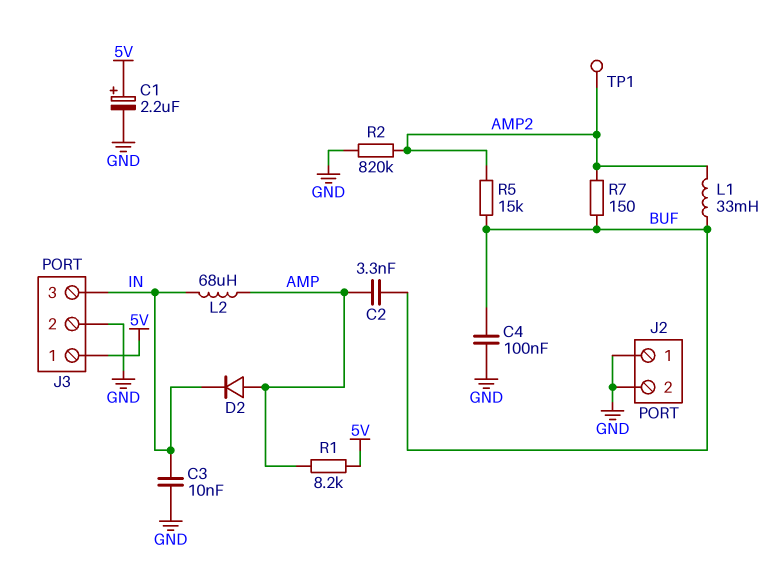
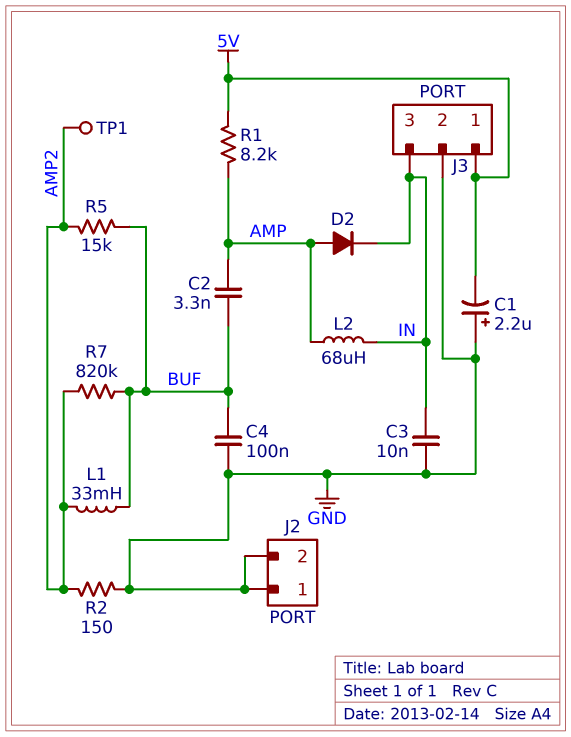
C1: 2.2uF (plus 5V, minus GND) -> 2.2uF (plus GND, minus 5V)
R2: 820k (AMP2, GND) -> 150 (AMP2, GND)
R7: 150 (AMP2, BUF) -> 820k (AMP2, BUF)

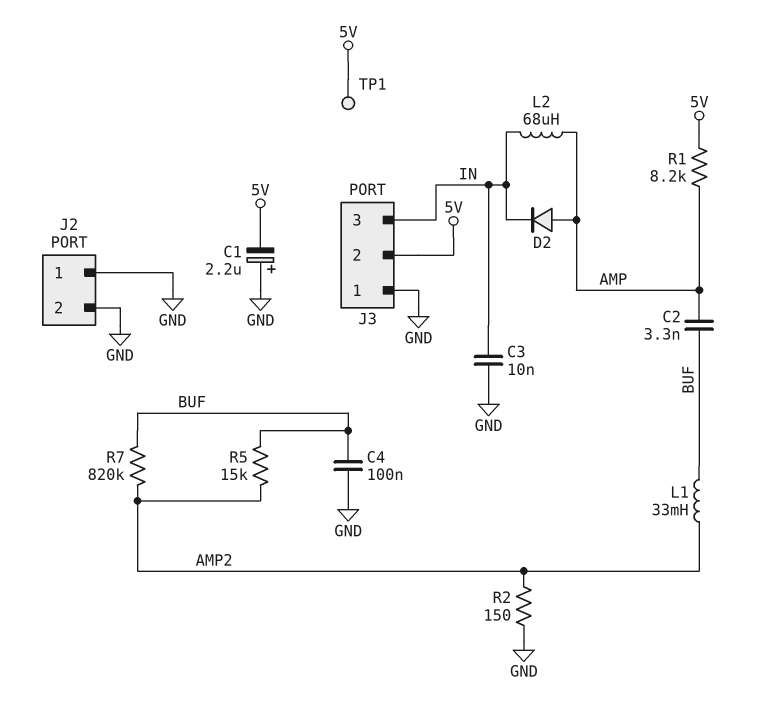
J3 pin 1: 5V -> GND
J3 pin 2: GND -> 5V
TP1: test point (AMP2) -> test point (5V)

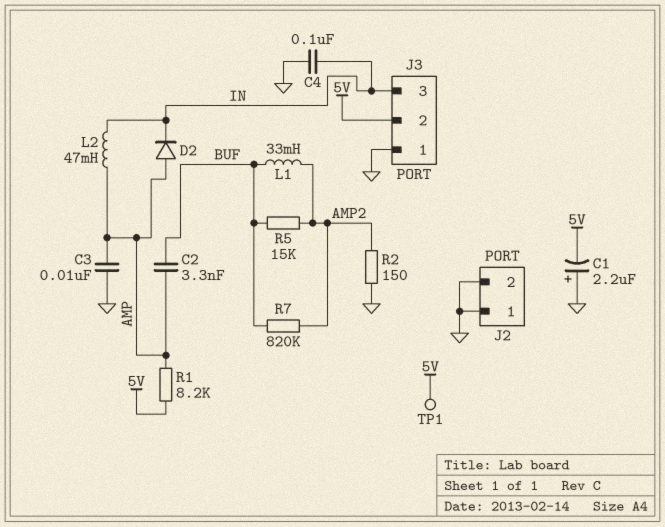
C3: 10nF (GND, IN) -> 10nF (AMP, GND)
C4: 100nF (BUF, GND) -> 100nF (GND, IN)
L2: 68uH (AMP, IN) -> 47mH (AMP, IN)

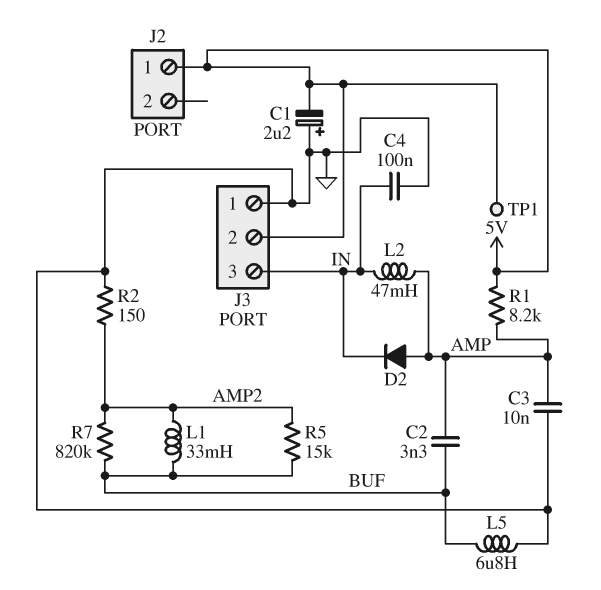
J2 pin 1: GND -> 5V
J2 pin 2: GND -> none
L5: none -> 6.8uH (BUF, GND)

